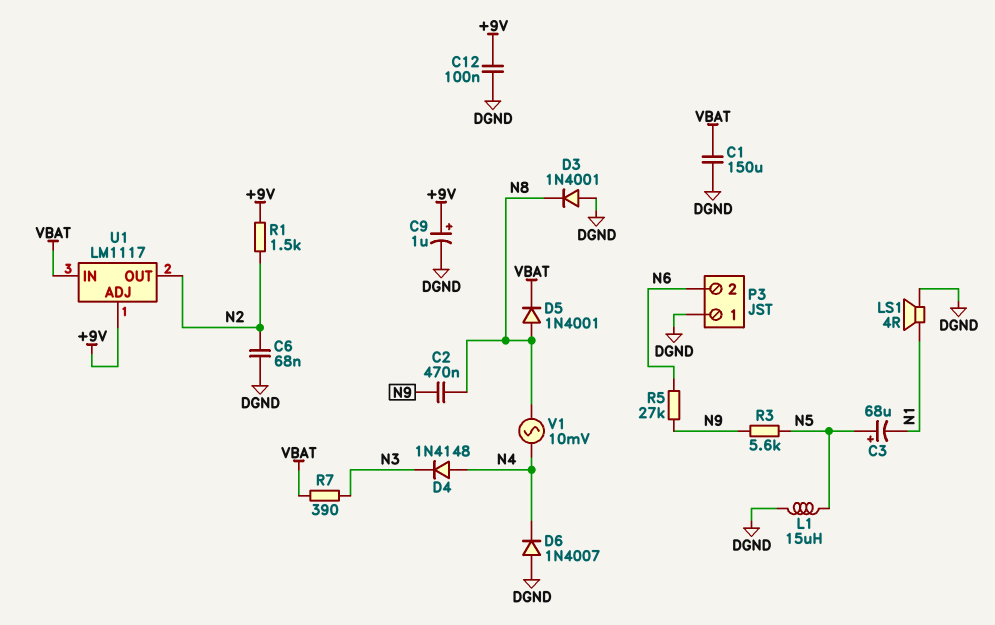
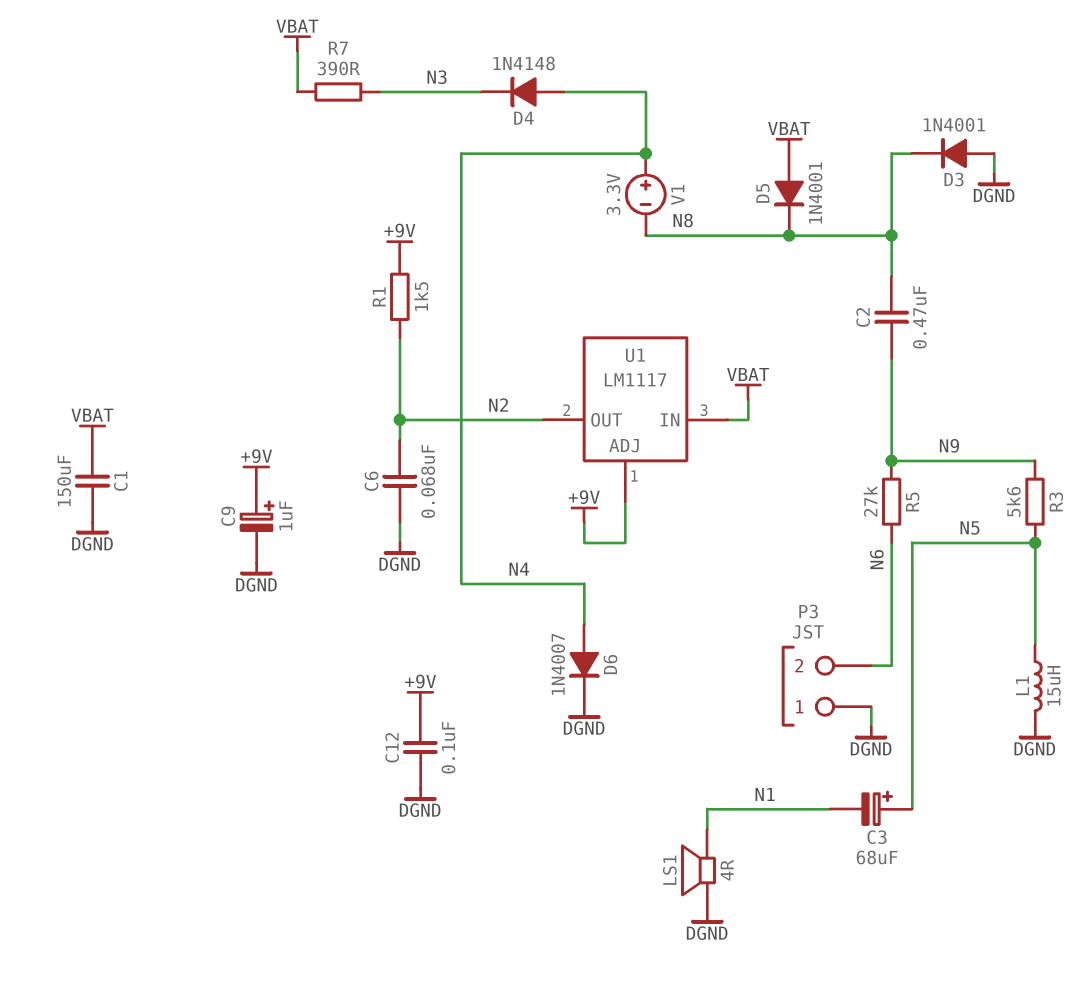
D5: diode 1N4001 (A N8, K VBAT) -> diode 1N4001 (A VBAT, K N8)
D6: diode 1N4007 (A DGND, K N4) -> diode 1N4007 (A N4, K DGND)
V1: AC 10mV (N4, N8) -> 3.3V (plus N4, minus N8)

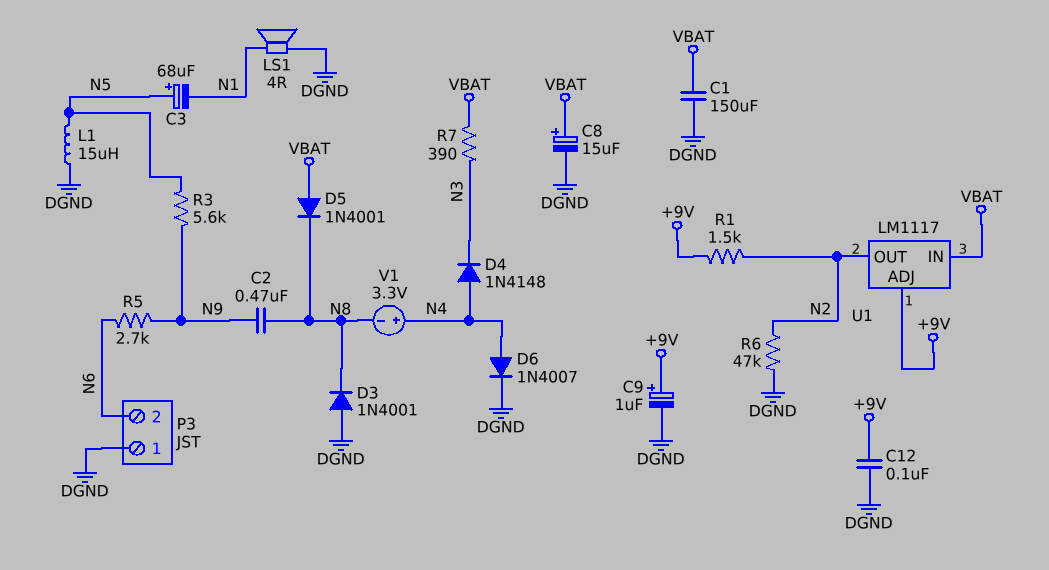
C6: 68nF (DGND, N2) -> none
C8: none -> 15uF (plus VBAT, minus DGND)
R5: 27k (N6, N9) -> 2.7k (N6, N9)
R6: none -> 47k (DGND, N2)

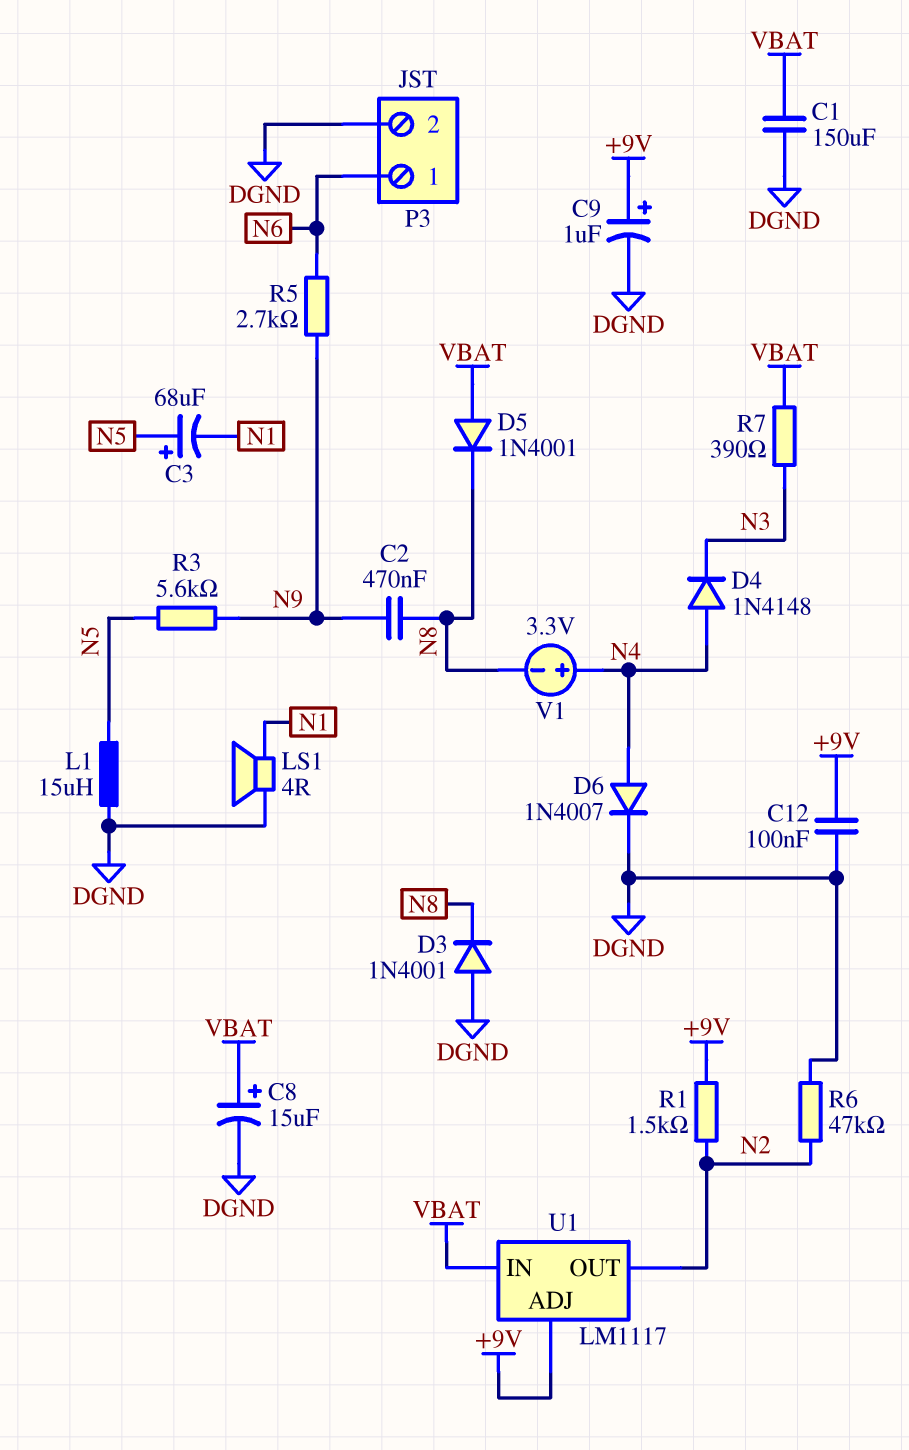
P3 pin 1: DGND -> N6
P3 pin 2: N6 -> DGND

